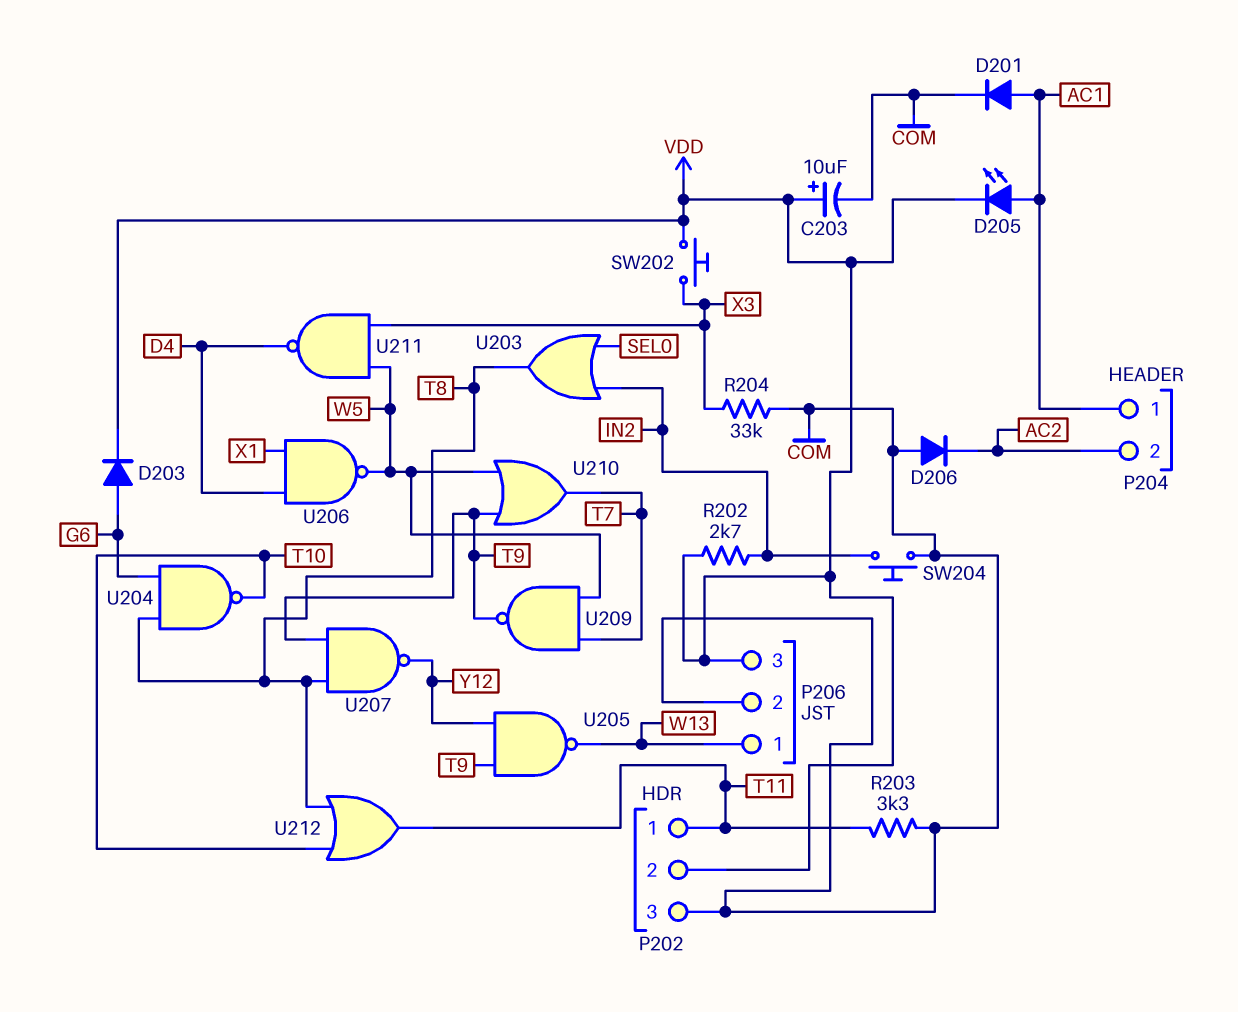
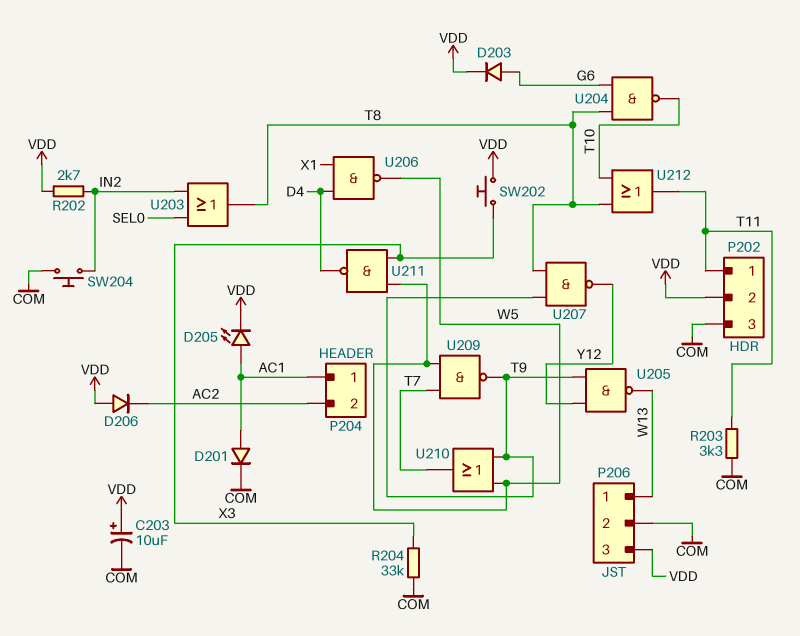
D206: diode (A COM, K AC2) -> diode (A VDD, K AC2)

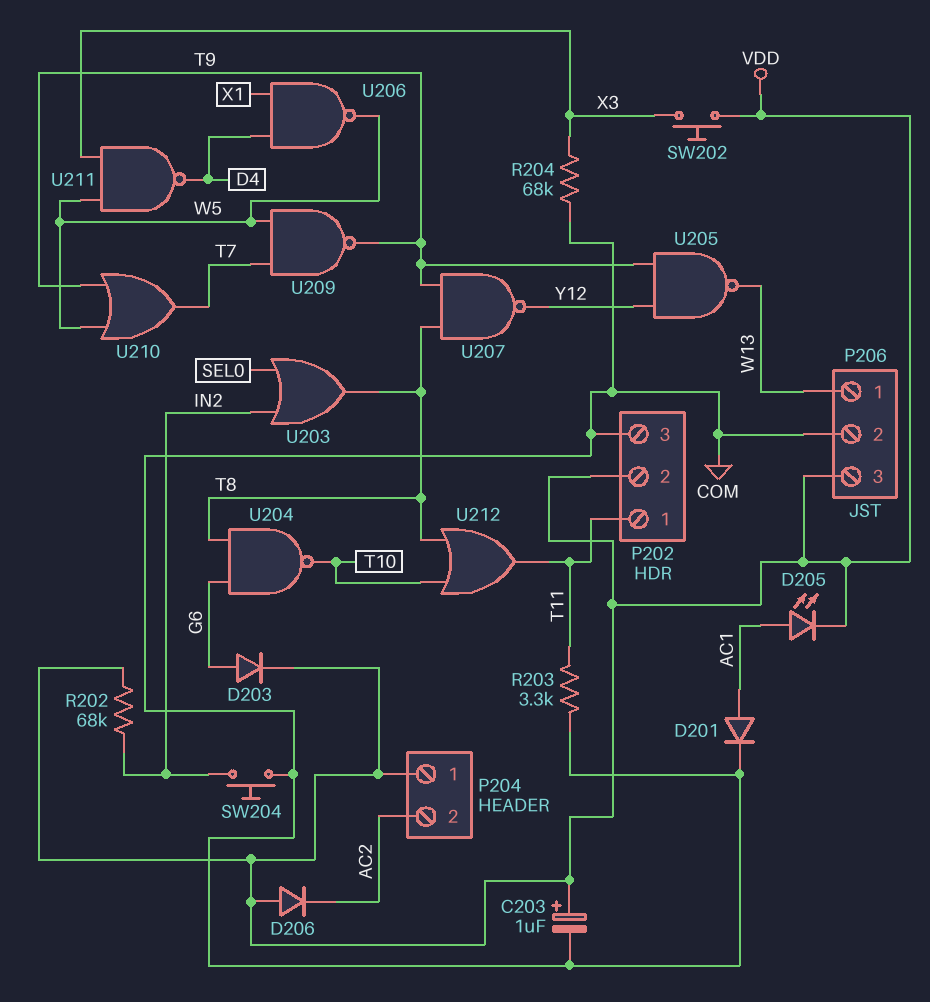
C203: 10uF (plus VDD, minus COM) -> 1uF (plus VDD, minus COM)
P204 pin 1: AC1 -> VDD
R202: 2.7k (IN2, VDD) -> 68k (IN2, VDD)
R204: 33k (COM, X3) -> 68k (COM, X3)

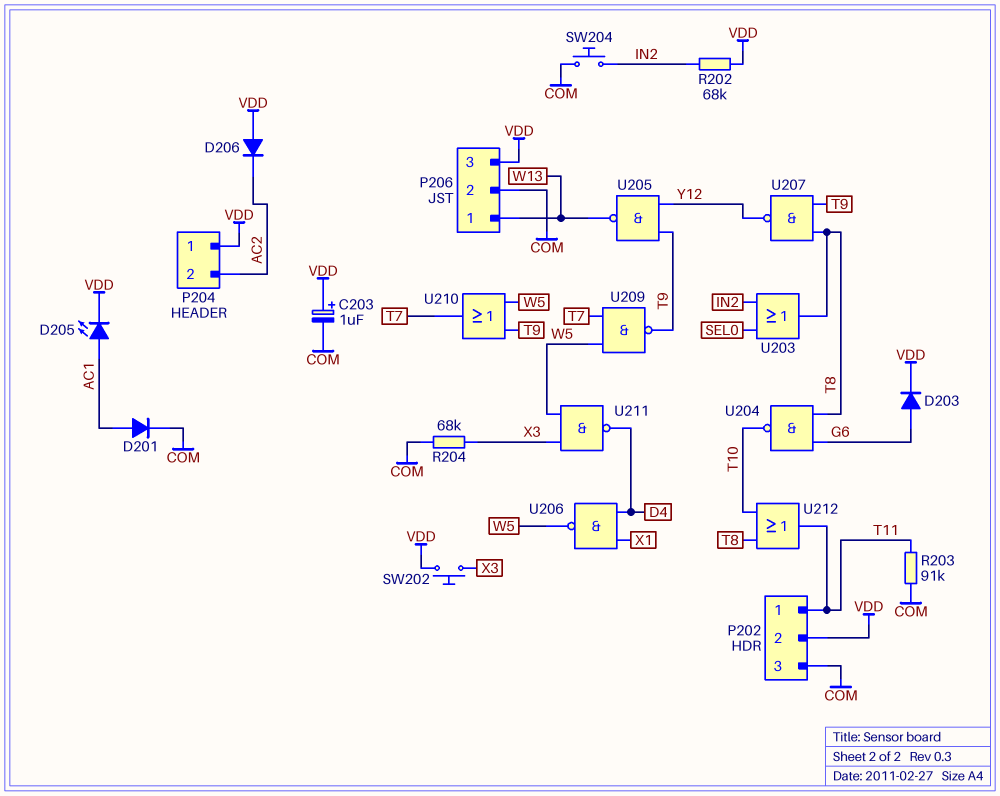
R203: 3.3k (COM, T11) -> 91k (COM, T11)

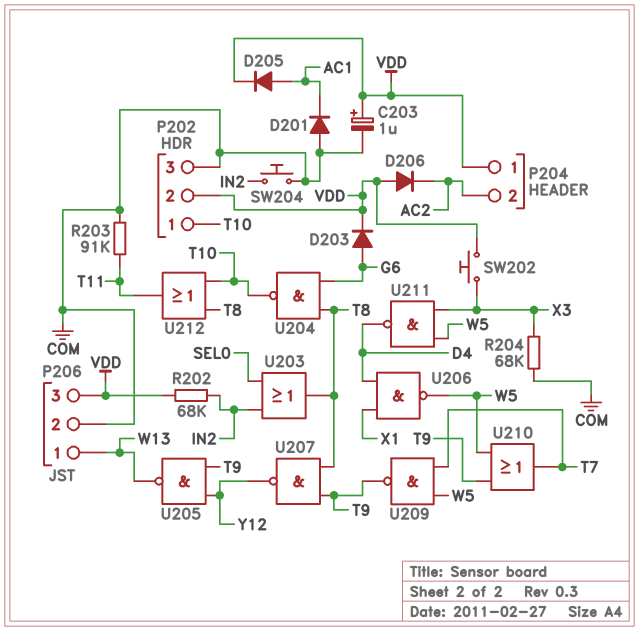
D201: diode (A AC1, K COM) -> diode (A COM, K AC1)
D205: LED (A AC1, K VDD) -> diode (A AC1, K VDD)
P202 pin 1: T11 -> T10

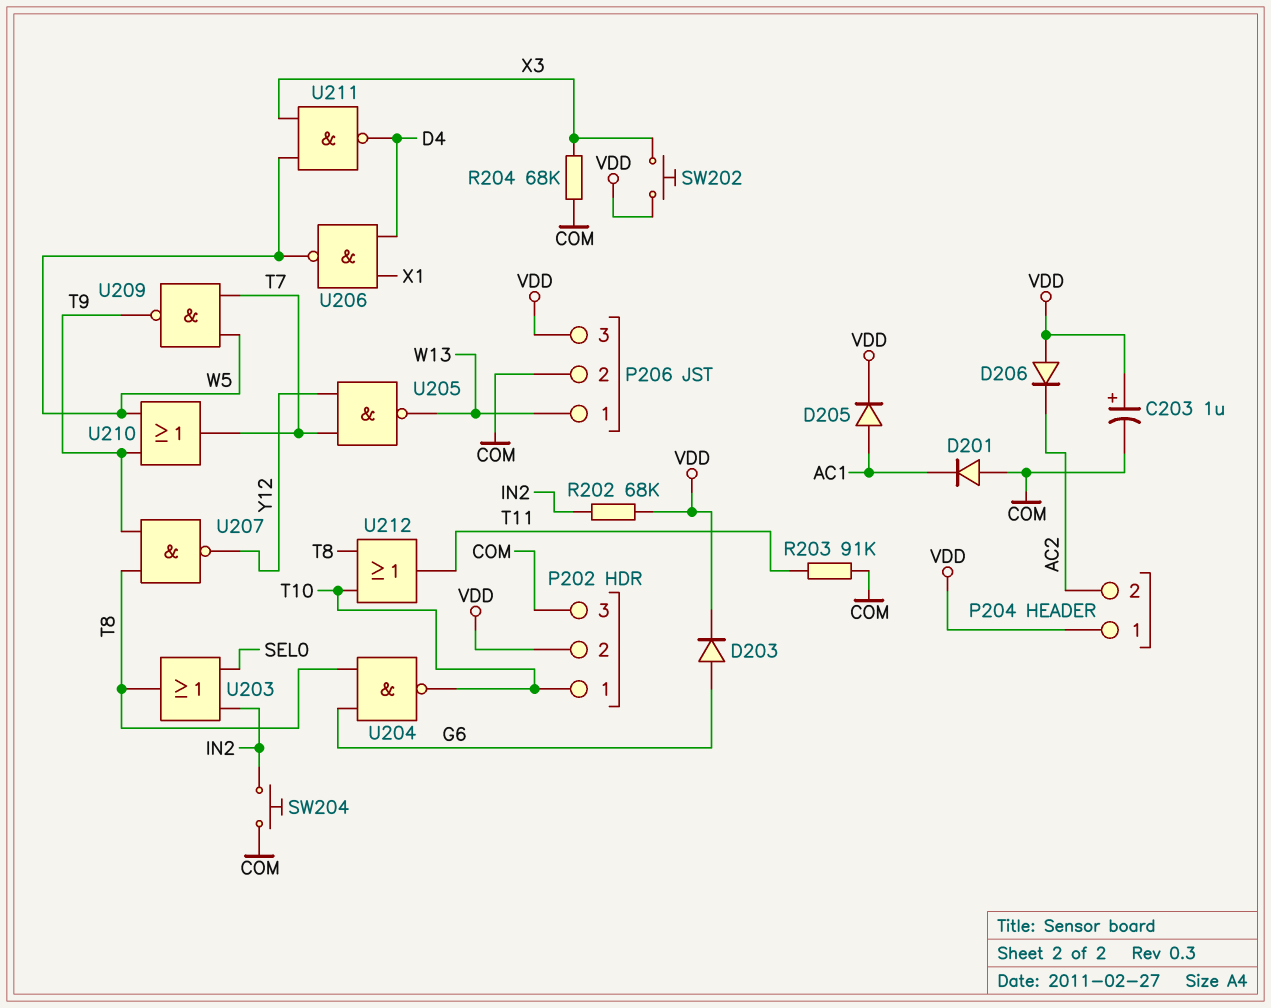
U205: NAND (in T9, in Y12, out W13) -> NAND (in T7, in Y12, out W13)

